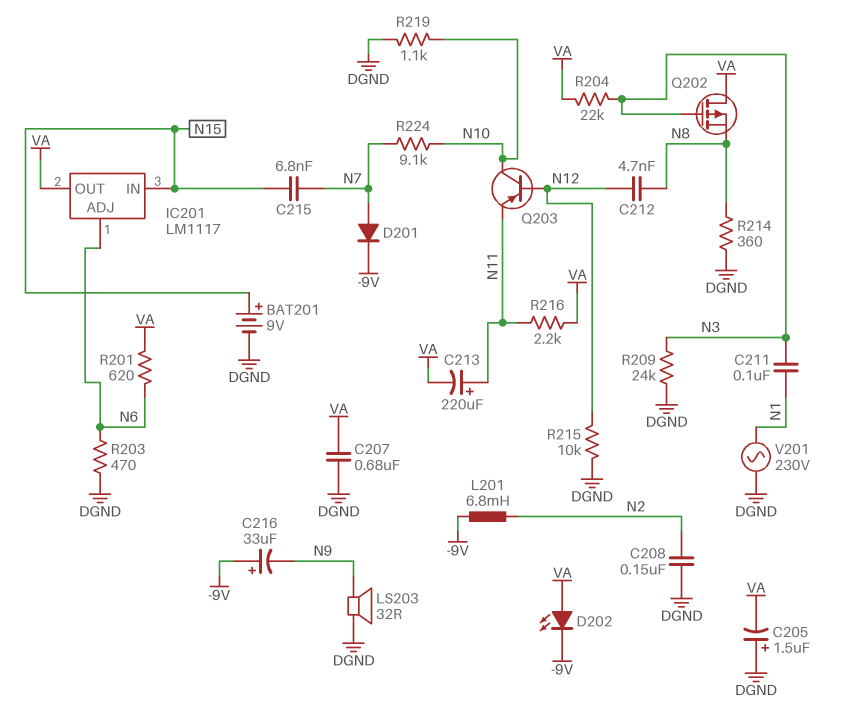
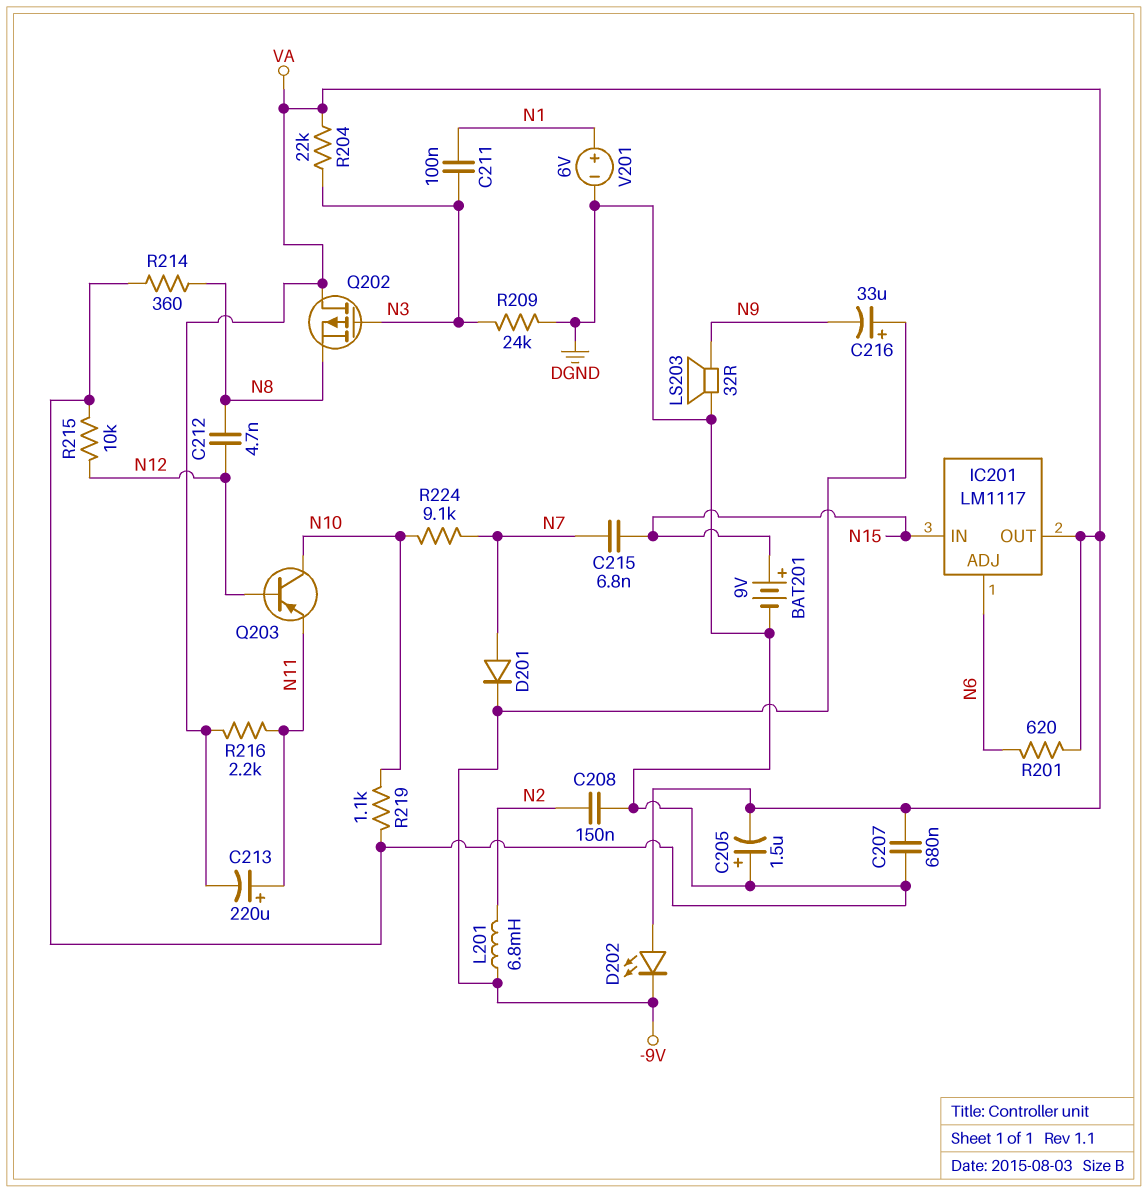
R203: 470 (DGND, N6) -> none
V201: AC 230V (DGND, N1) -> 6V (plus N1, minus DGND)

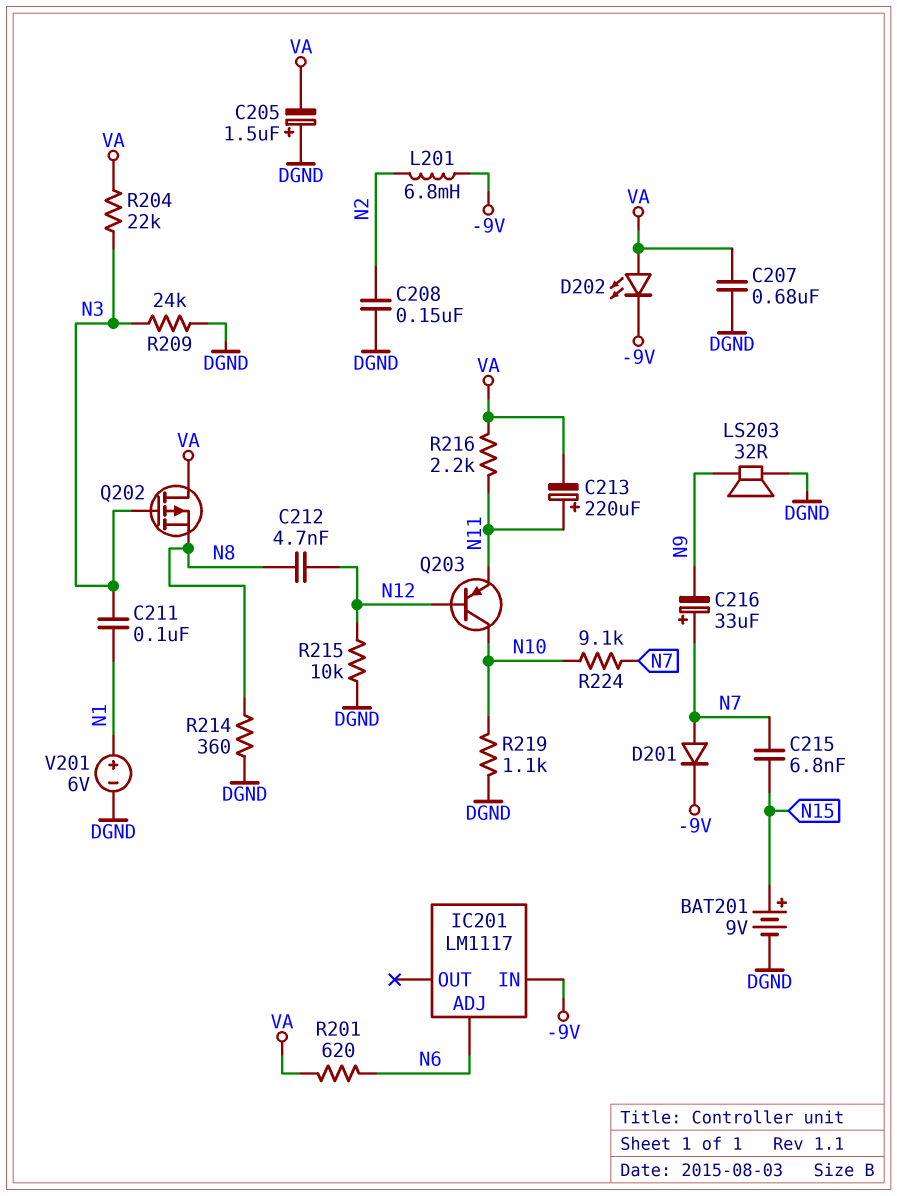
C216: 33uF (plus -9V, minus N9) -> 33uF (plus N7, minus N9)
IC201 pin IN: N15 -> -9V
IC201 pin OUT: VA -> none

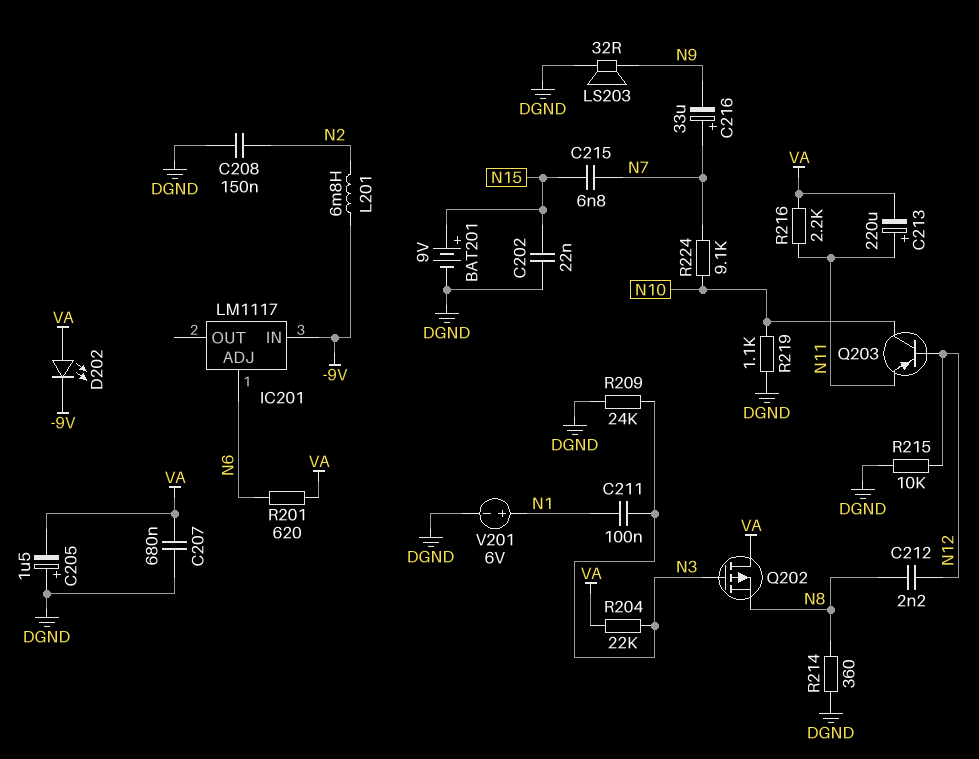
C202: none -> 22nF (DGND, N15)
C212: 4.7nF (N8, N12) -> 2.2nF (N8, N12)
D201: diode (A N7, K -9V) -> none

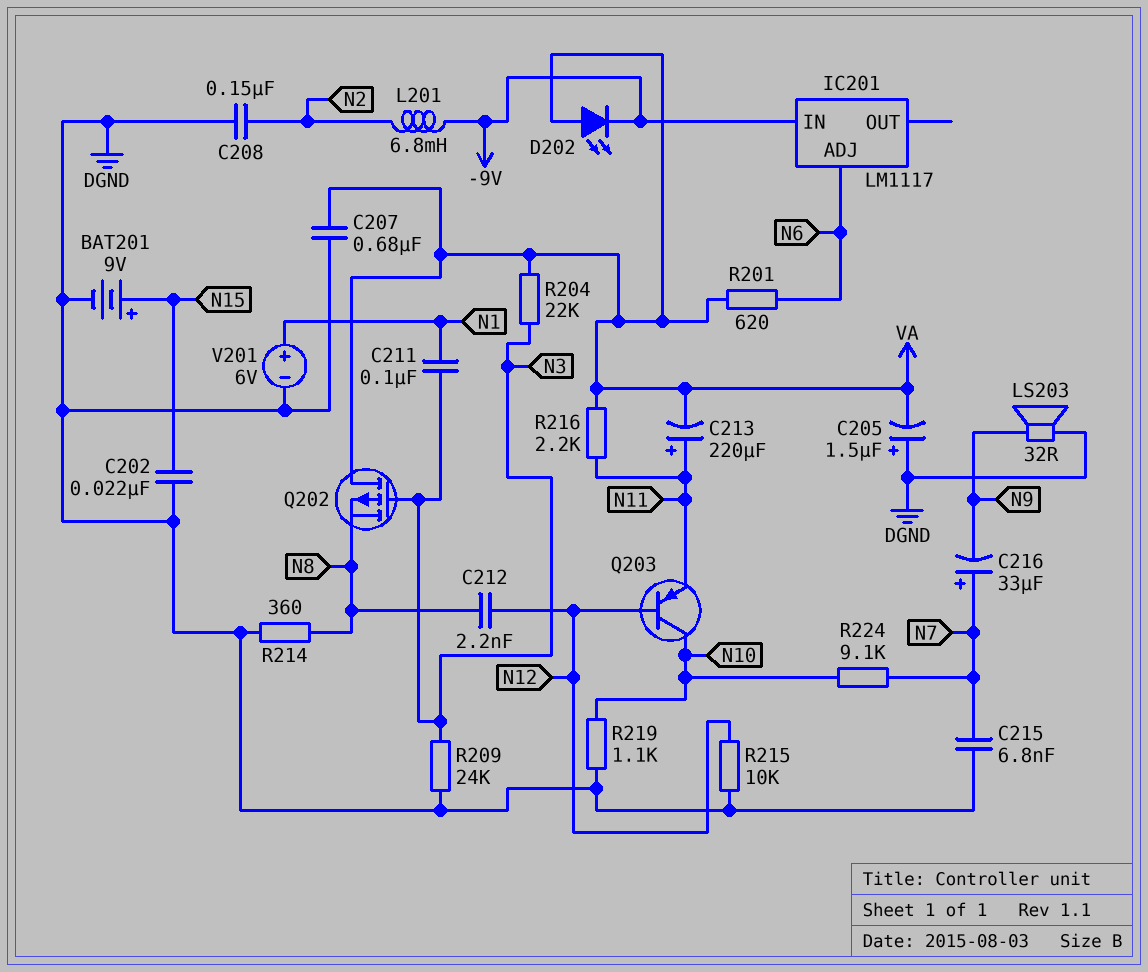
C215: 6.8nF (N7, N15) -> 6.8nF (DGND, N7)

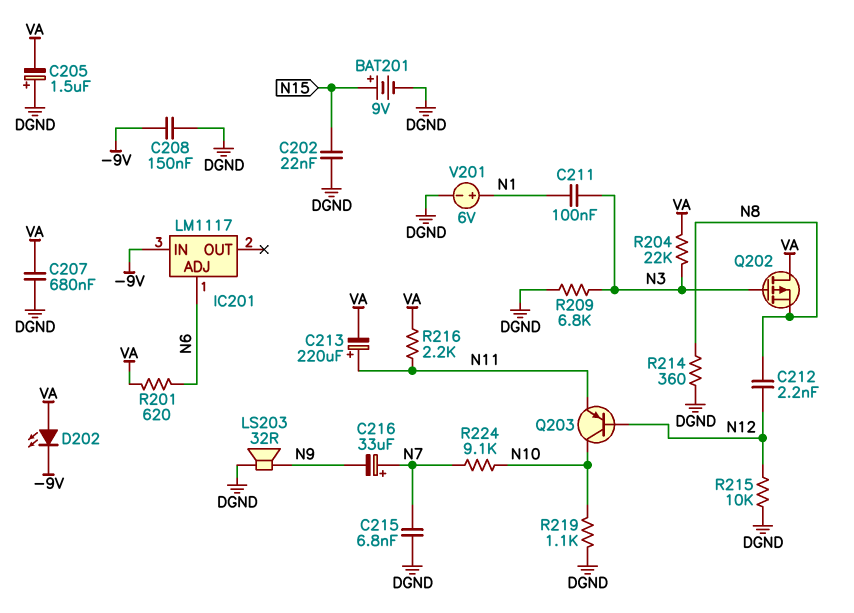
C208: 150nF (DGND, N2) -> 150nF (-9V, DGND)
L201: 6.8mH (-9V, N2) -> none
R209: 24k (DGND, N3) -> 6.8k (DGND, N3)

